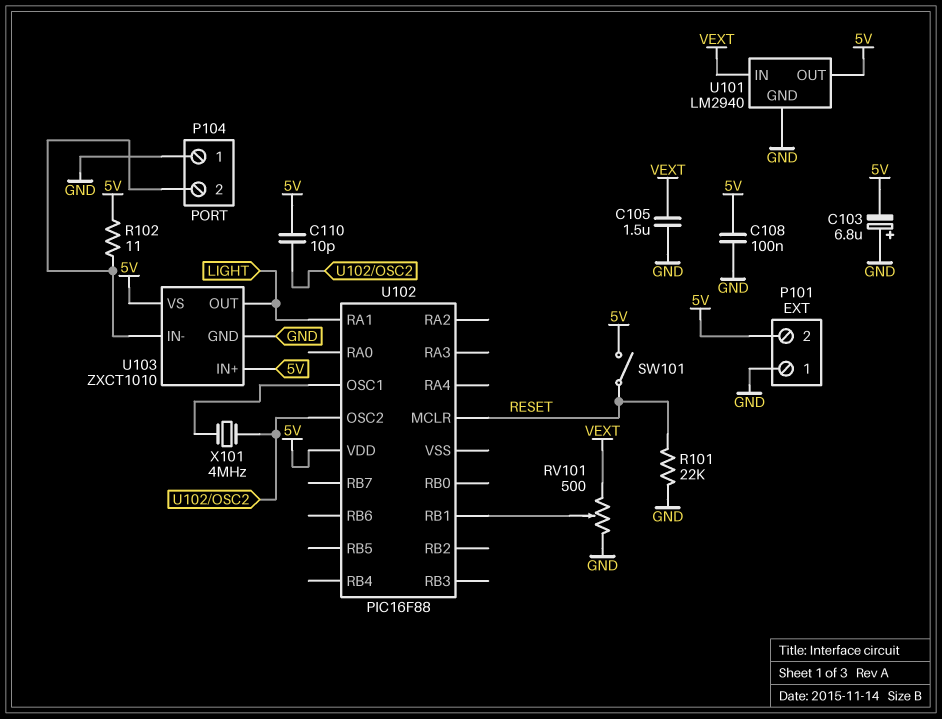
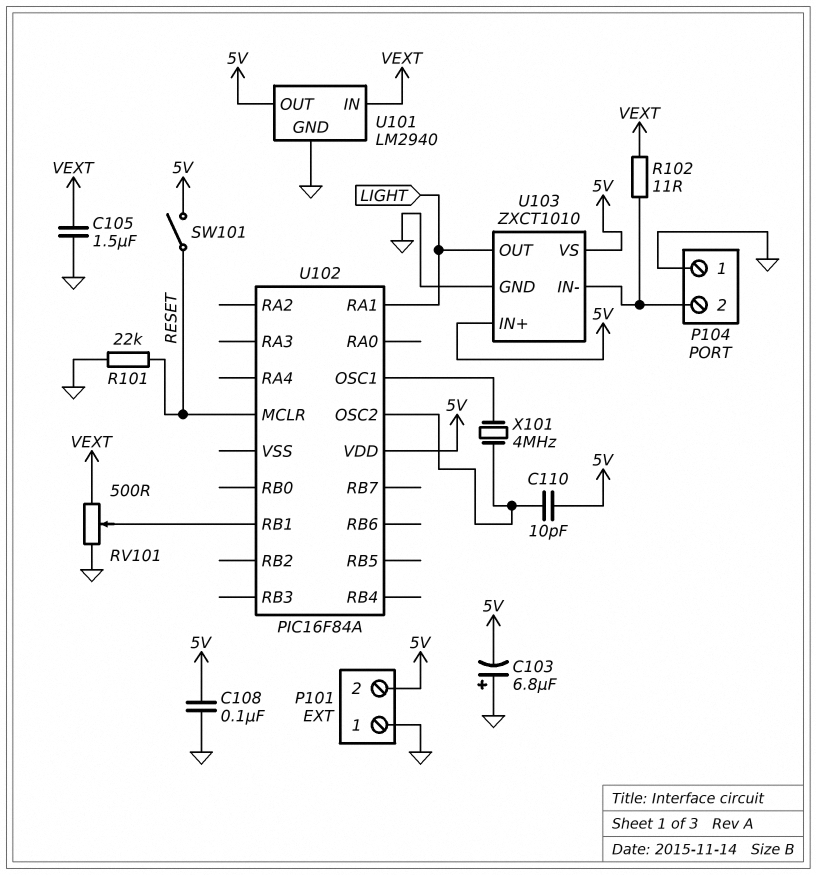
R102: 11 (5V, P104/2) -> 11 (P104/2, VEXT)
U102: PIC16F88 -> PIC16F84A

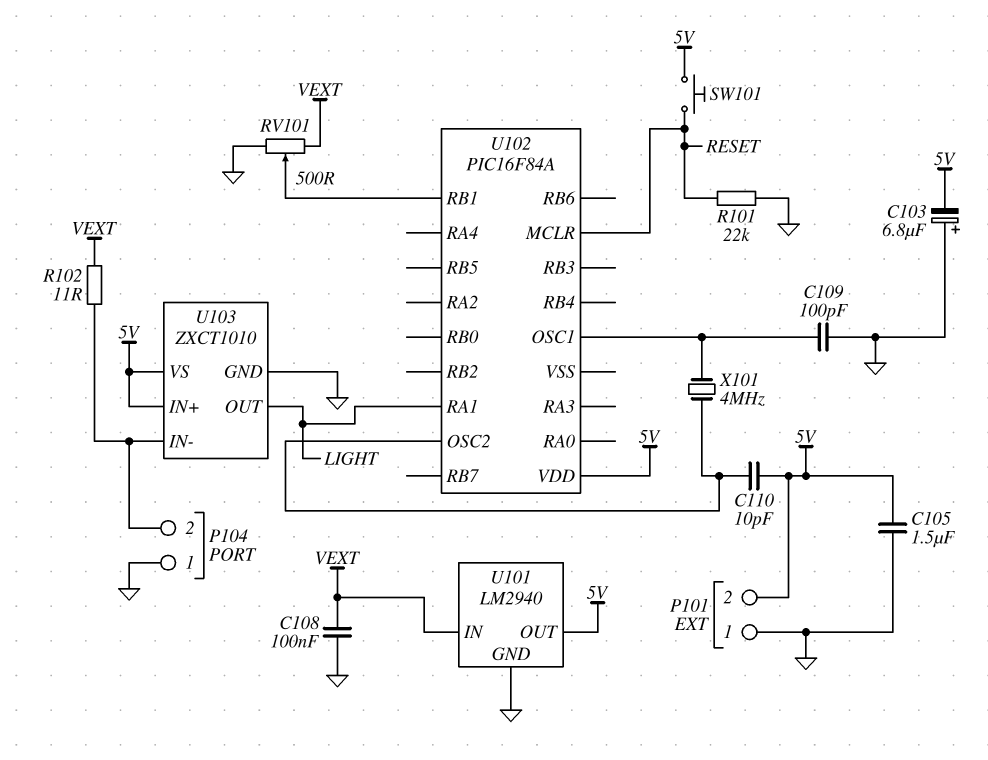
C105: 1.5uF (GND, VEXT) -> 1.5uF (5V, GND)
C108: 100nF (5V, GND) -> 100nF (GND, VEXT)
C109: none -> 100pF (GND, U102/OSC1)
SW101: switch (5V, RESET) -> button (5V, RESET)

